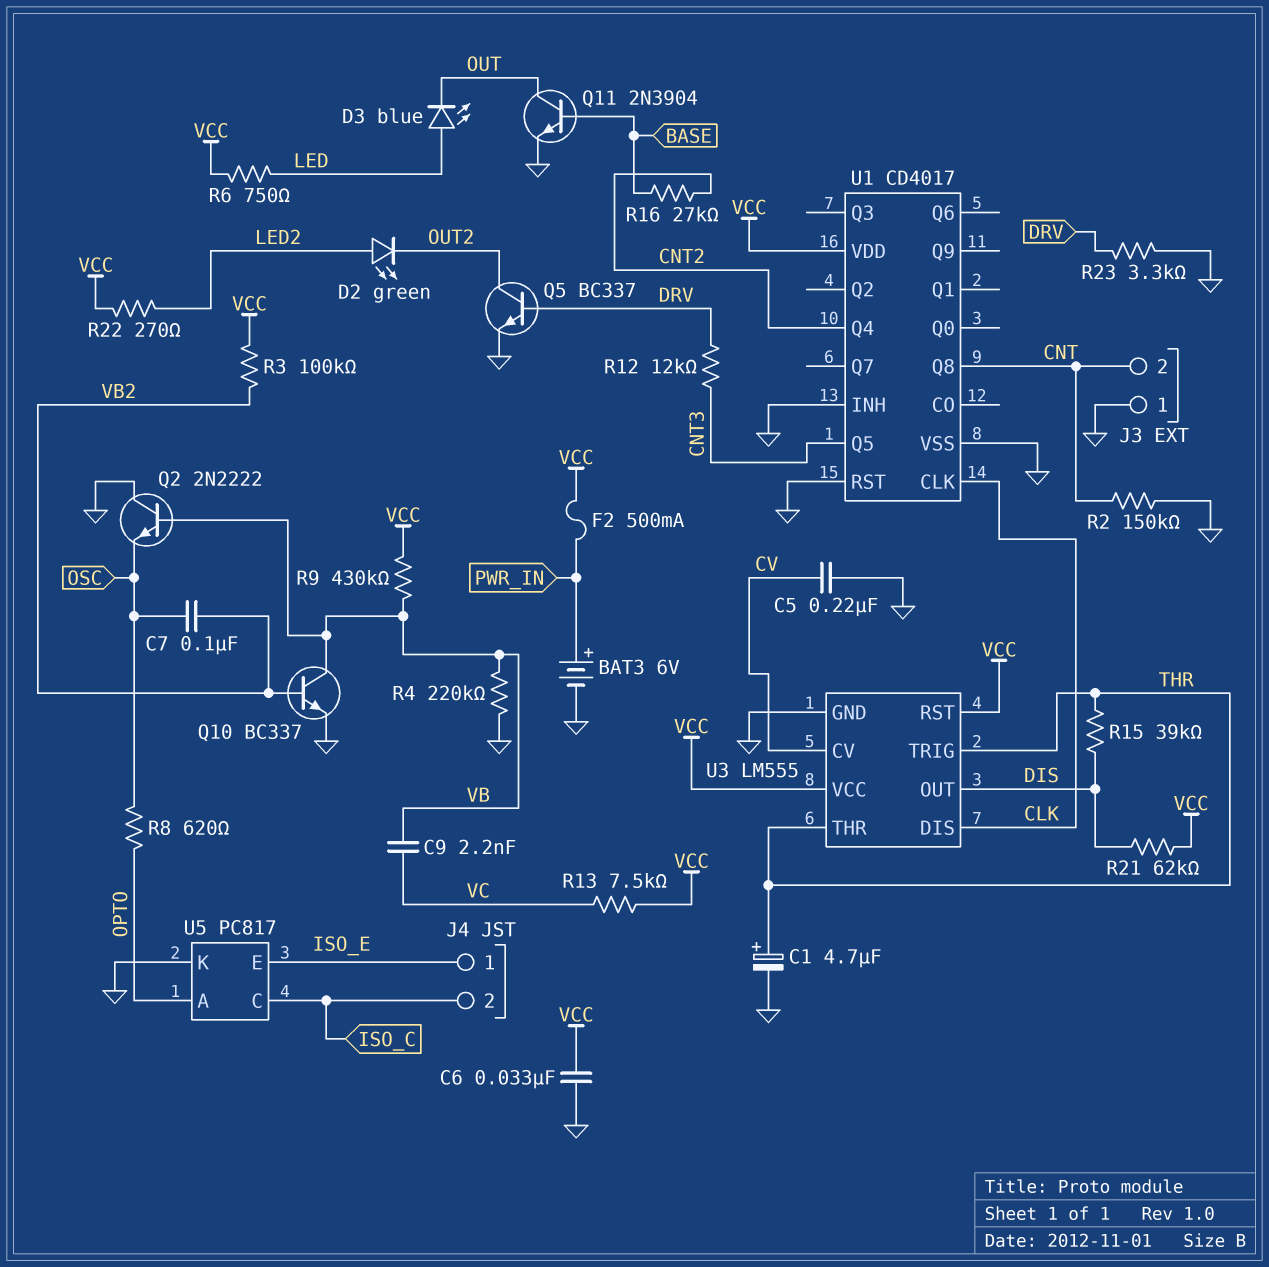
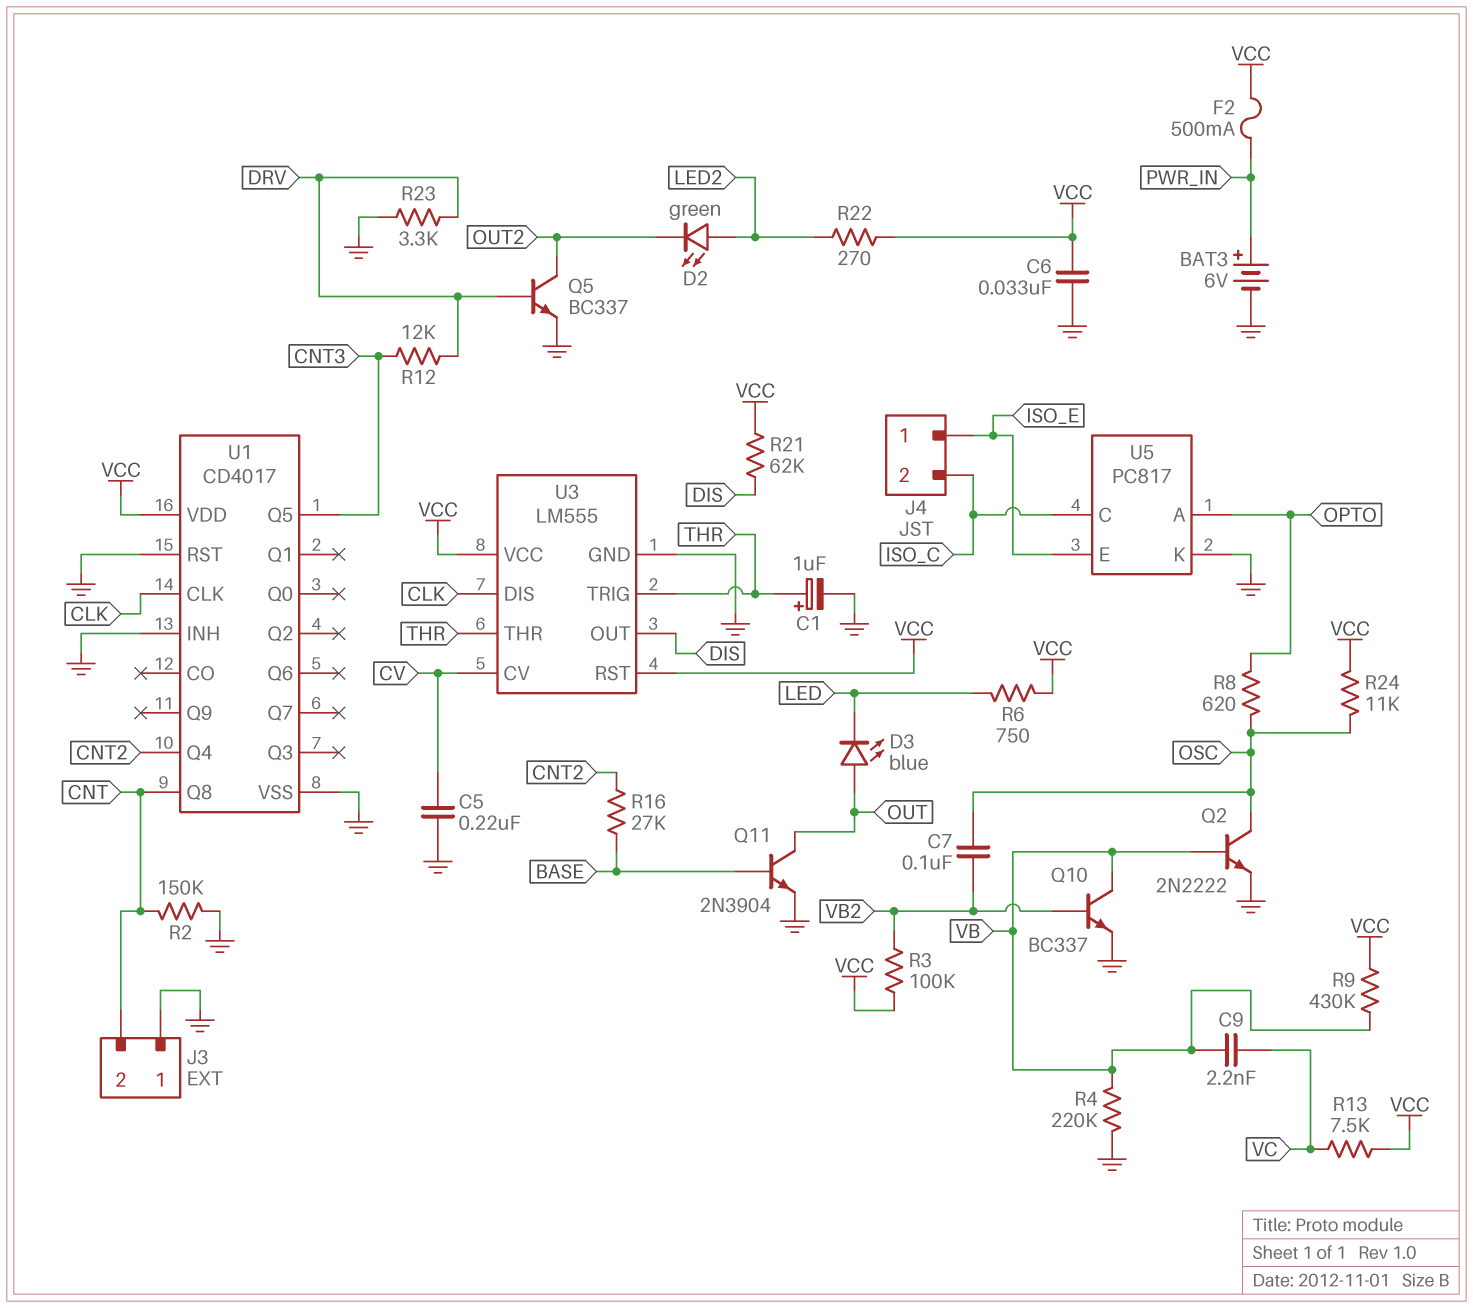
C1: 4.7uF (plus THR, minus GND) -> 1uF (plus THR, minus GND)
D3: LED blue (A LED, K OUT) -> LED blue (A OUT, K LED)
Q2: NPN 2N2222 (B VB, C GND, E OSC) -> NPN 2N2222 (B VB, C OSC, E GND)
R15: 39k (DIS, THR) -> none
R24: none -> 11k (OSC, VCC)

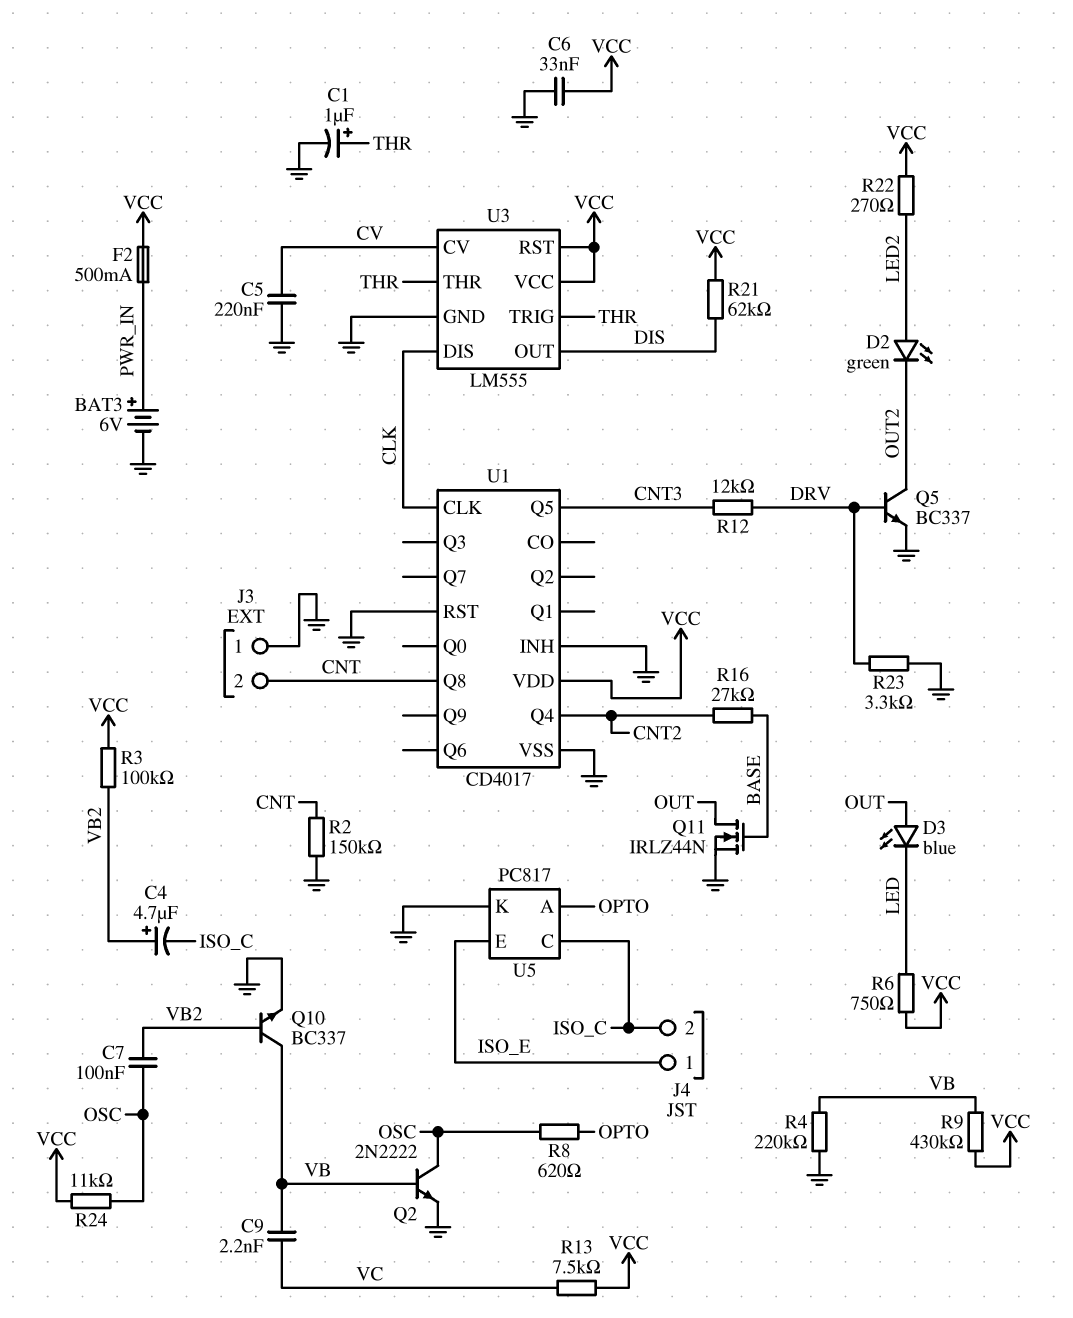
C4: none -> 4.7uF (plus VB2, minus ISO_C)
Q11: NPN 2N3904 (B BASE, C OUT, E GND) -> NMOS IRLZ44N (G BASE, D OUT, S GND)

